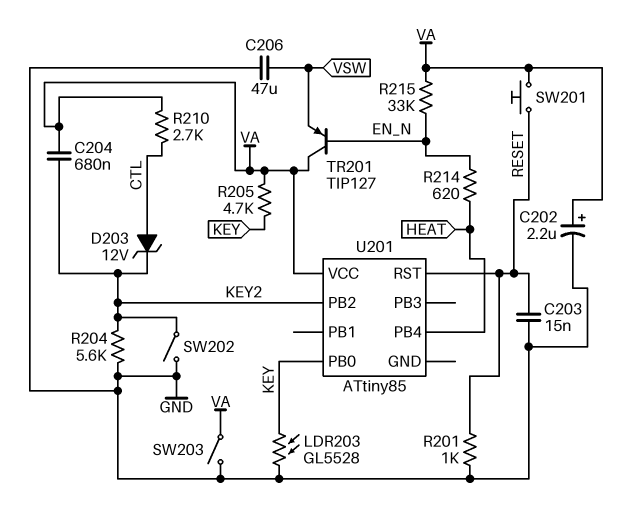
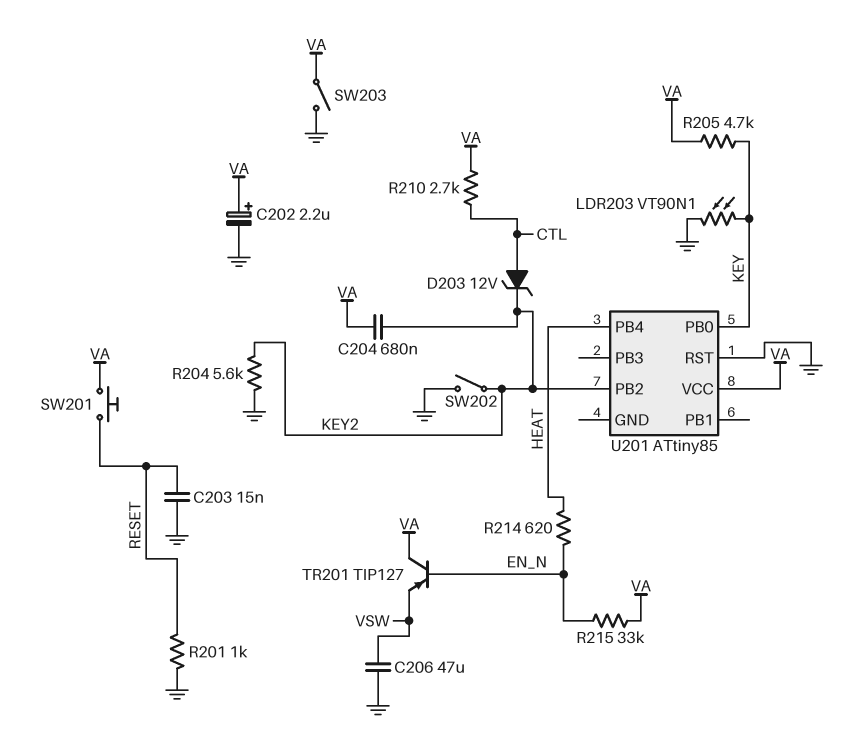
LDR203: GL5528 (GND, KEY) -> VT90N1 (GND, KEY)
U201 pin RST: RESET -> GND

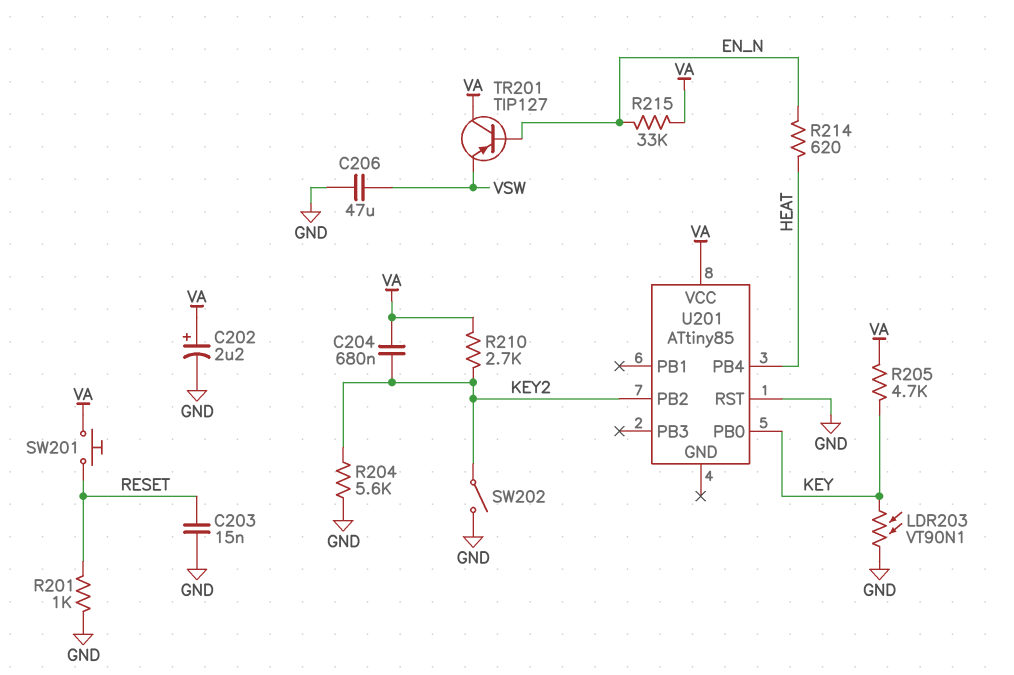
D203: zener 12V (A CTL, K KEY2) -> none
R210: 2.7k (CTL, VA) -> 2.7k (KEY2, VA)
SW203: switch (GND, VA) -> none

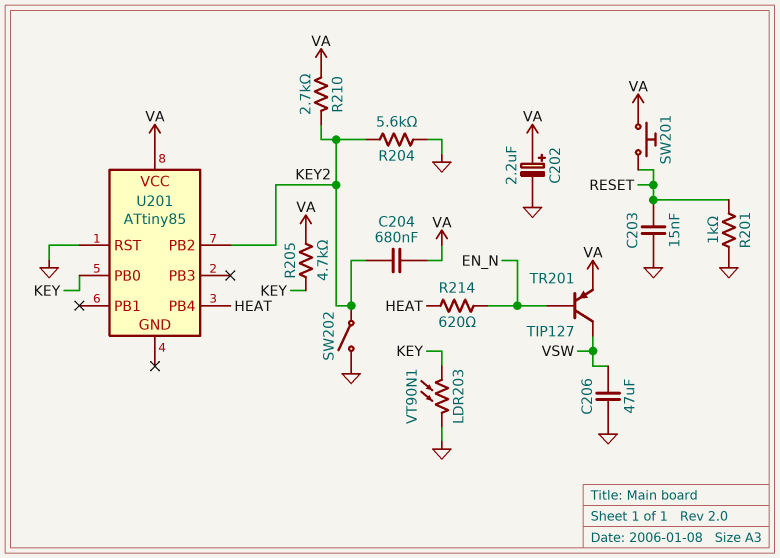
R215: 33k (EN_N, VA) -> none
TR201: PNP TIP127 (B EN_N, C VA, E VSW) -> PNP TIP127 (B EN_N, C VSW, E VA)

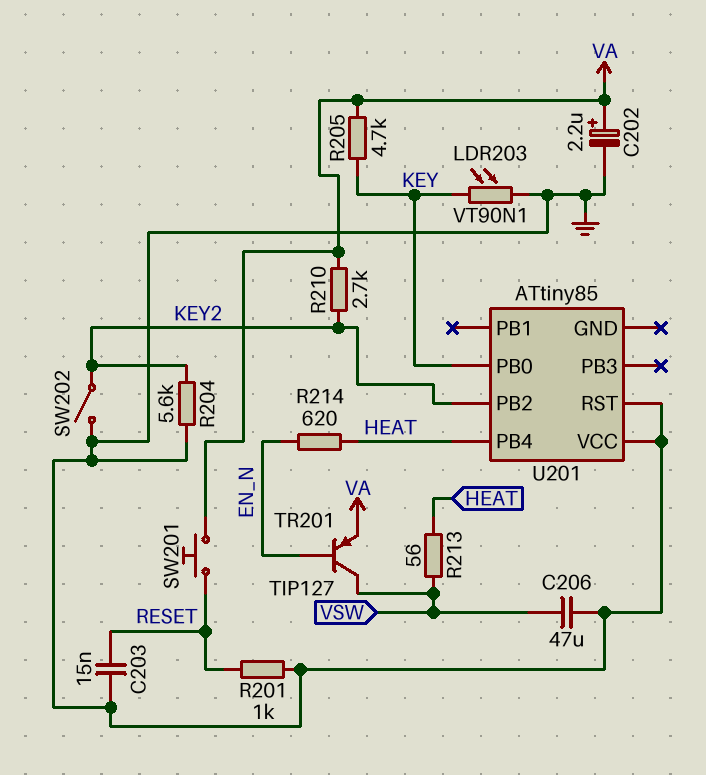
C204: 680nF (KEY2, VA) -> none
R213: none -> 56 (HEAT, VSW)
U201 pin VCC: VA -> GND

